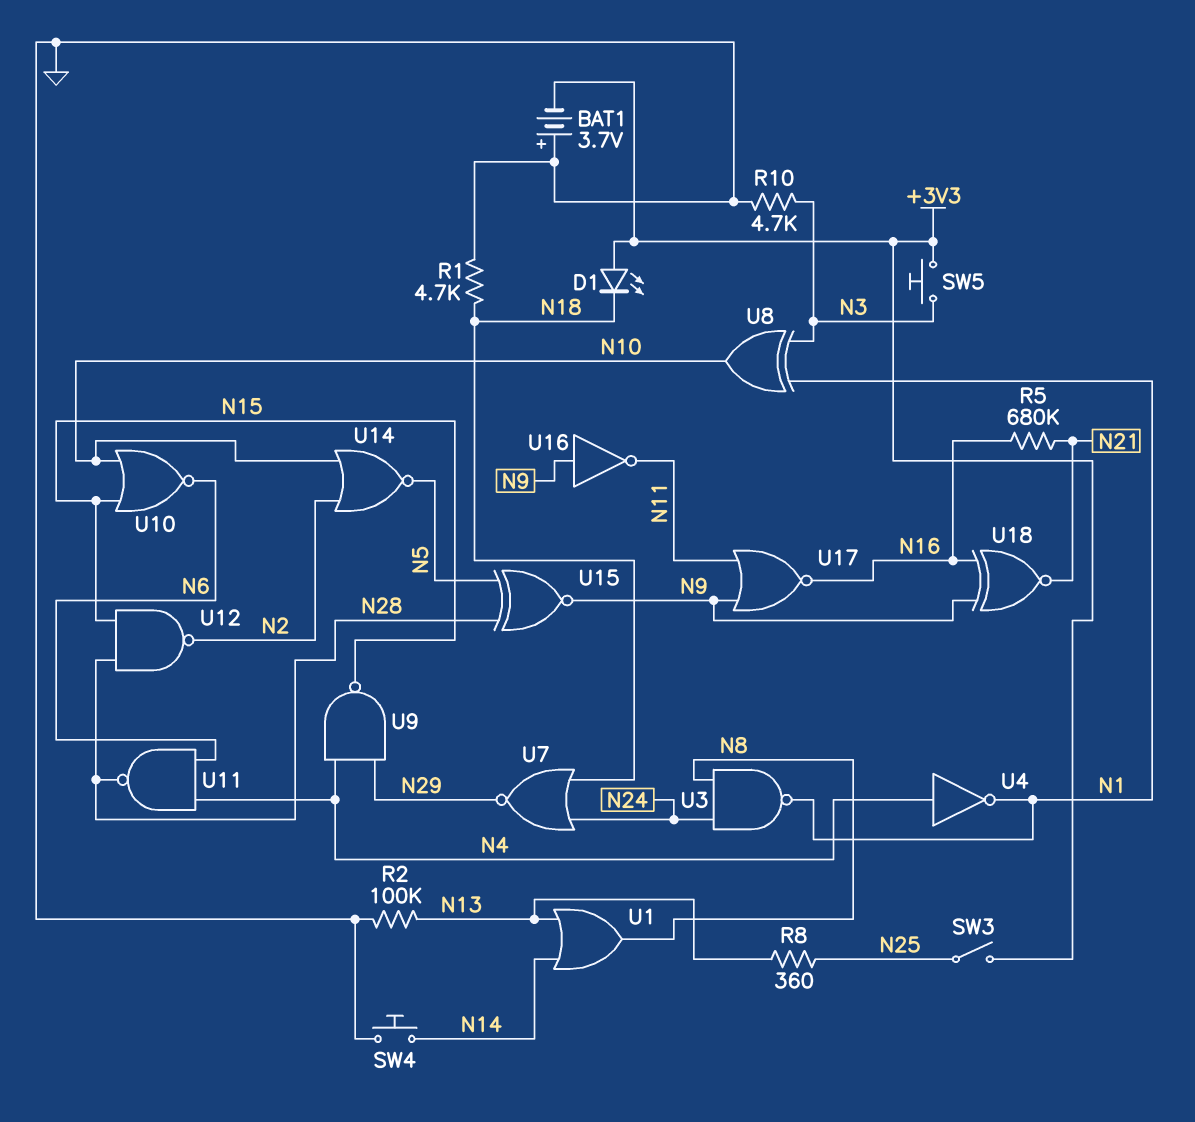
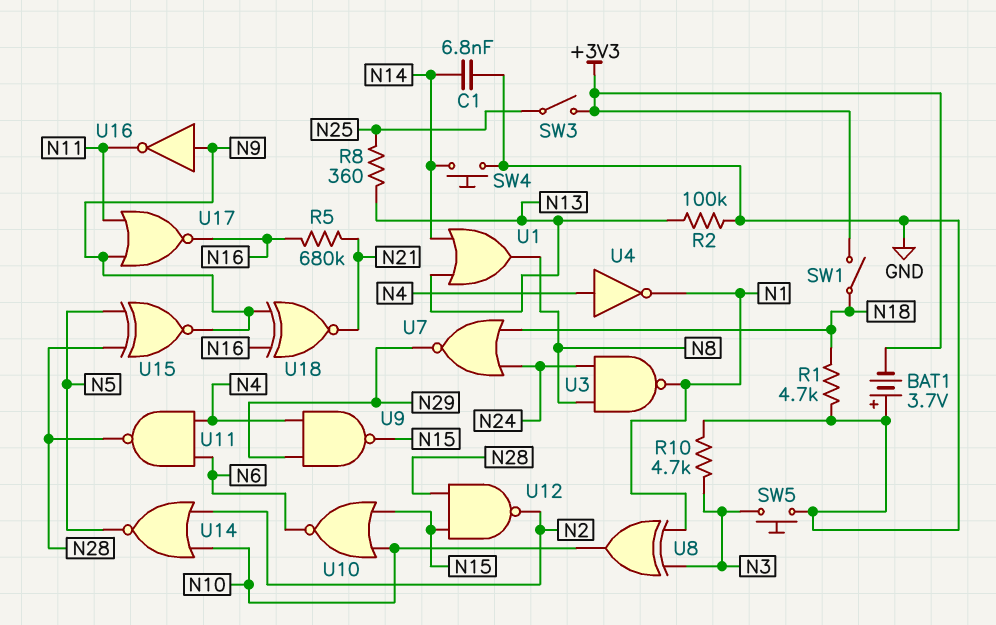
C1: none -> 6.8nF (GND, N14)
D1: LED (A +3V3, K N18) -> none
SW1: none -> switch (+3V3, N18)
SW5: button (+3V3, N3) -> button (GND, N3)

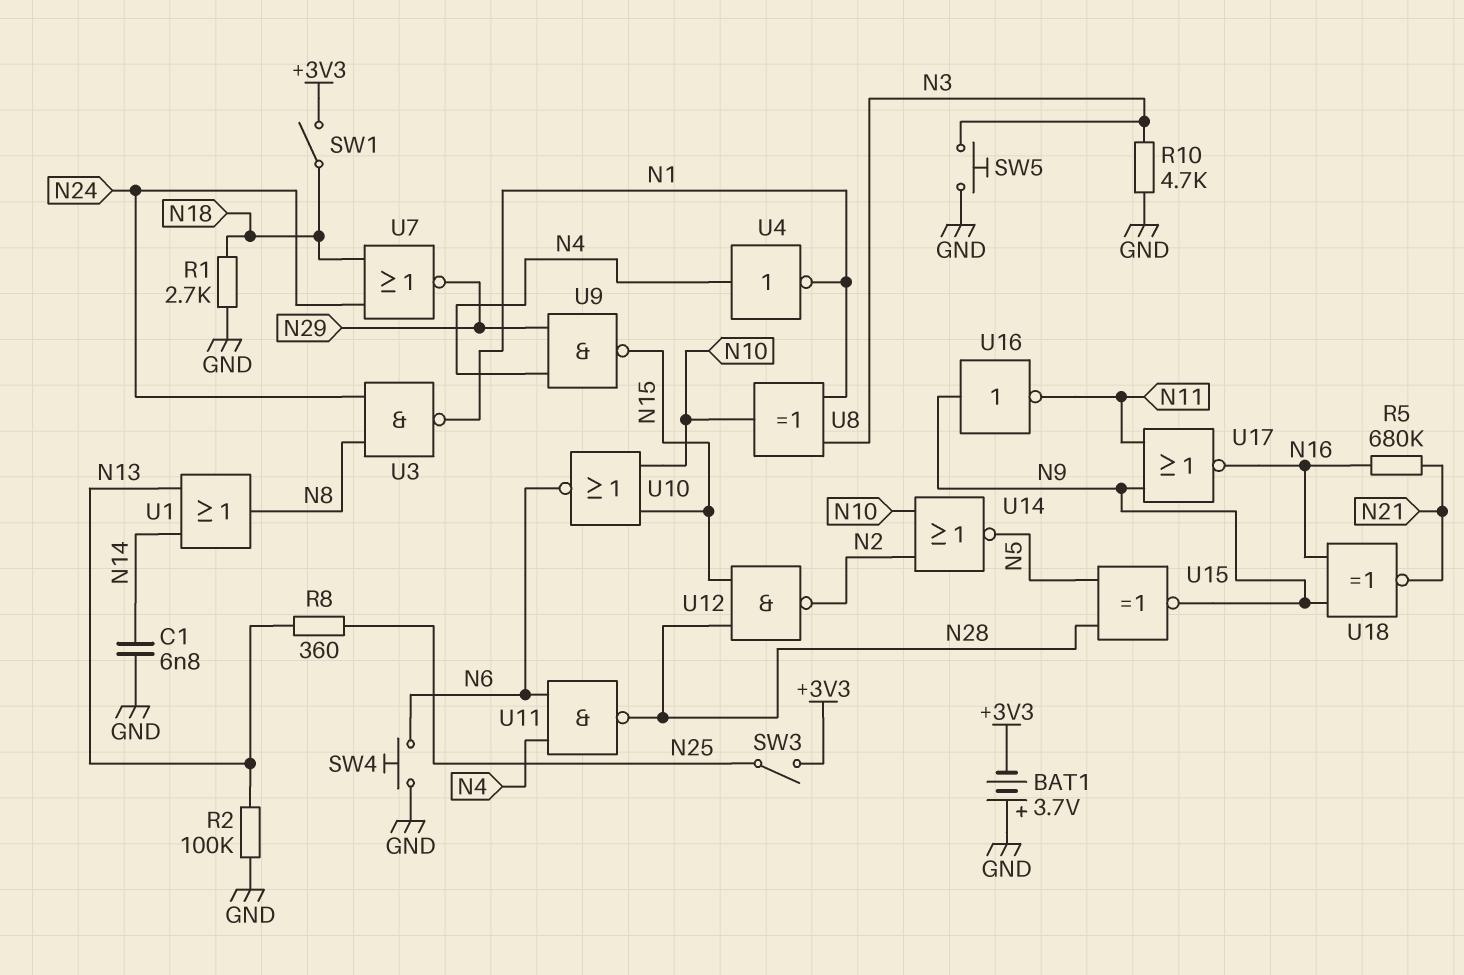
R1: 4.7k (GND, N18) -> 2.7k (GND, N18)
SW4: button (GND, N14) -> button (GND, N6)

